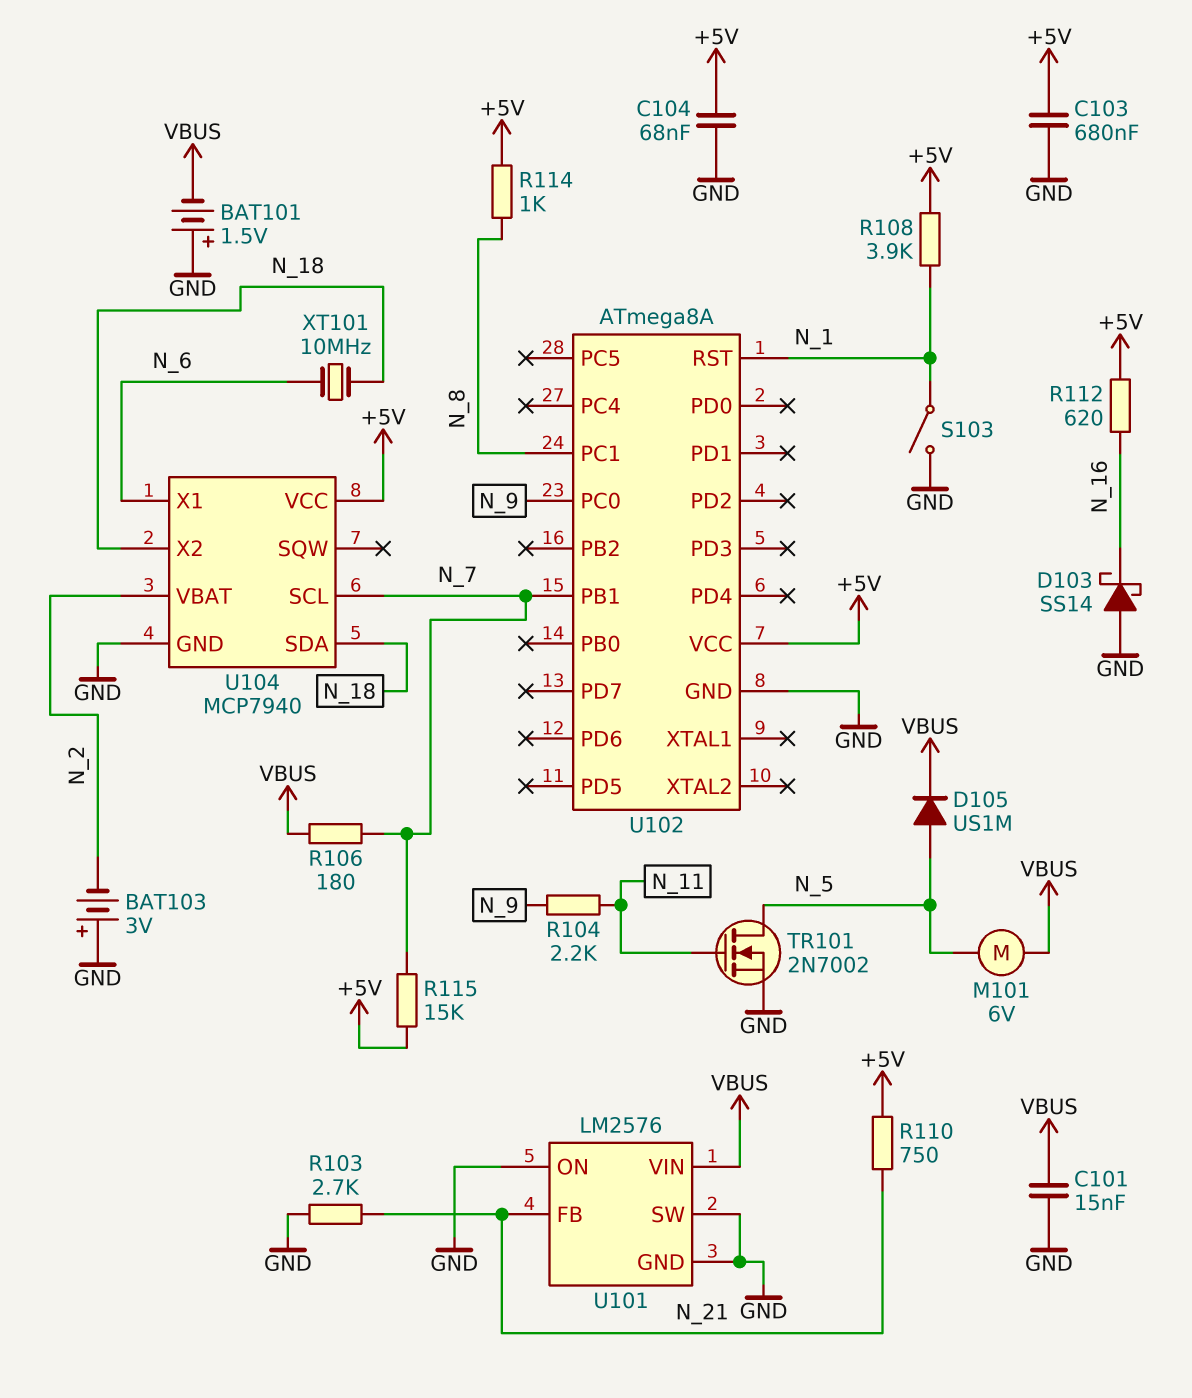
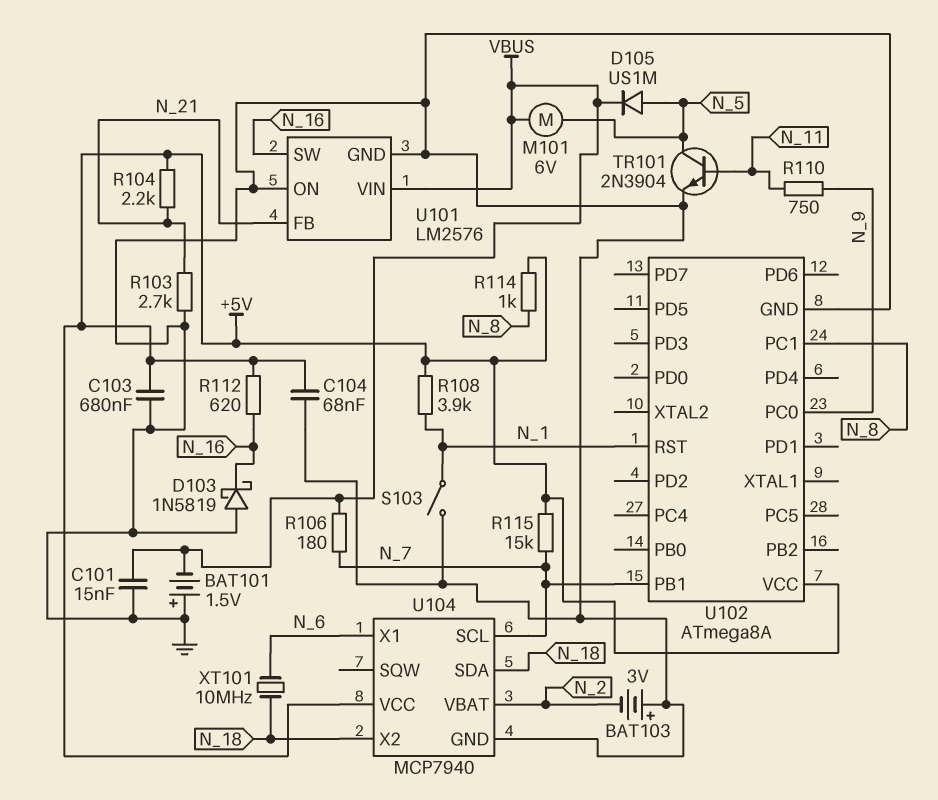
D103: schottky SS14 (A GND, K N_16) -> schottky 1N5819 (A GND, K N_16)
R104: 2.2k (N_9, N_11) -> 2.2k (+5V, N_21)
R110: 750 (+5V, N_21) -> 750 (N_9, N_11)
TR101: NMOS 2N7002 (G N_11, D N_5, S GND) -> NPN 2N3904 (B N_11, C N_5, E GND)
U101 pin SW: GND -> N_16

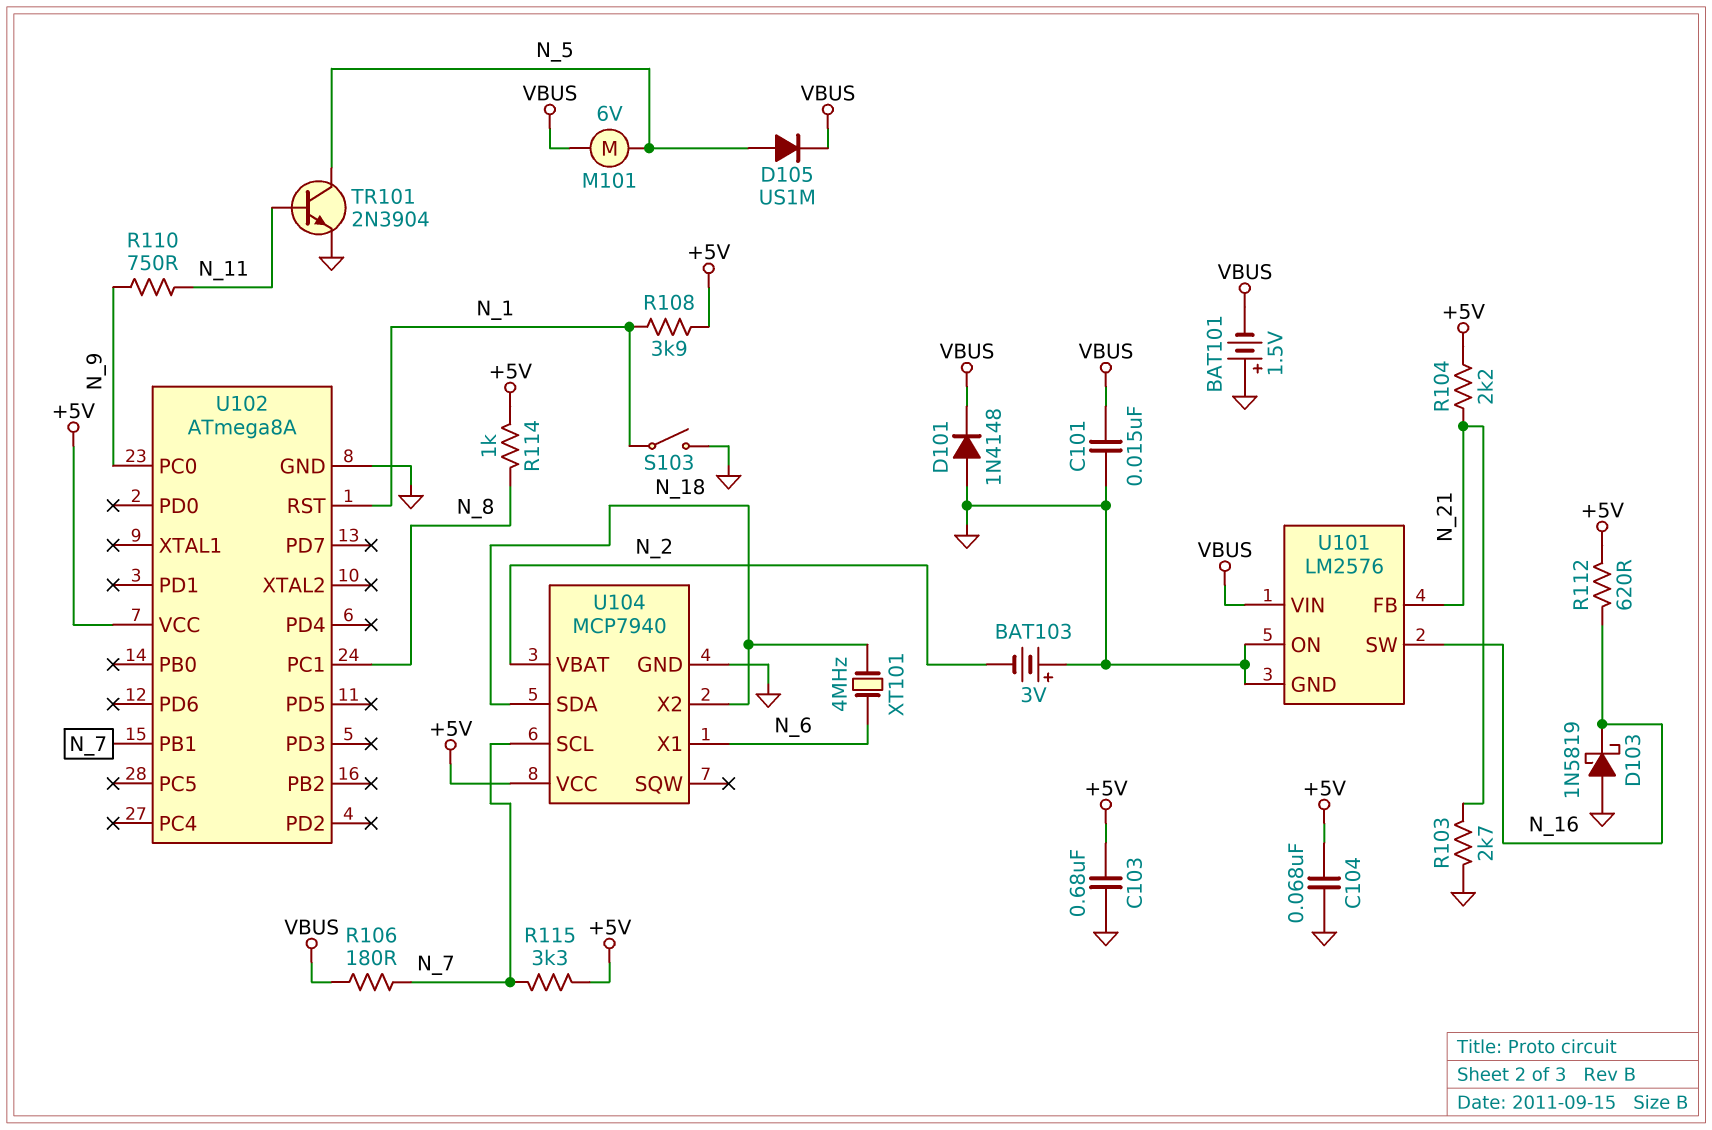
D101: none -> diode 1N4148 (A GND, K VBUS)
R115: 15k (+5V, N_7) -> 3.3k (+5V, N_7)
XT101: 10MHz (N_6, N_18) -> 4MHz (N_6, N_18)

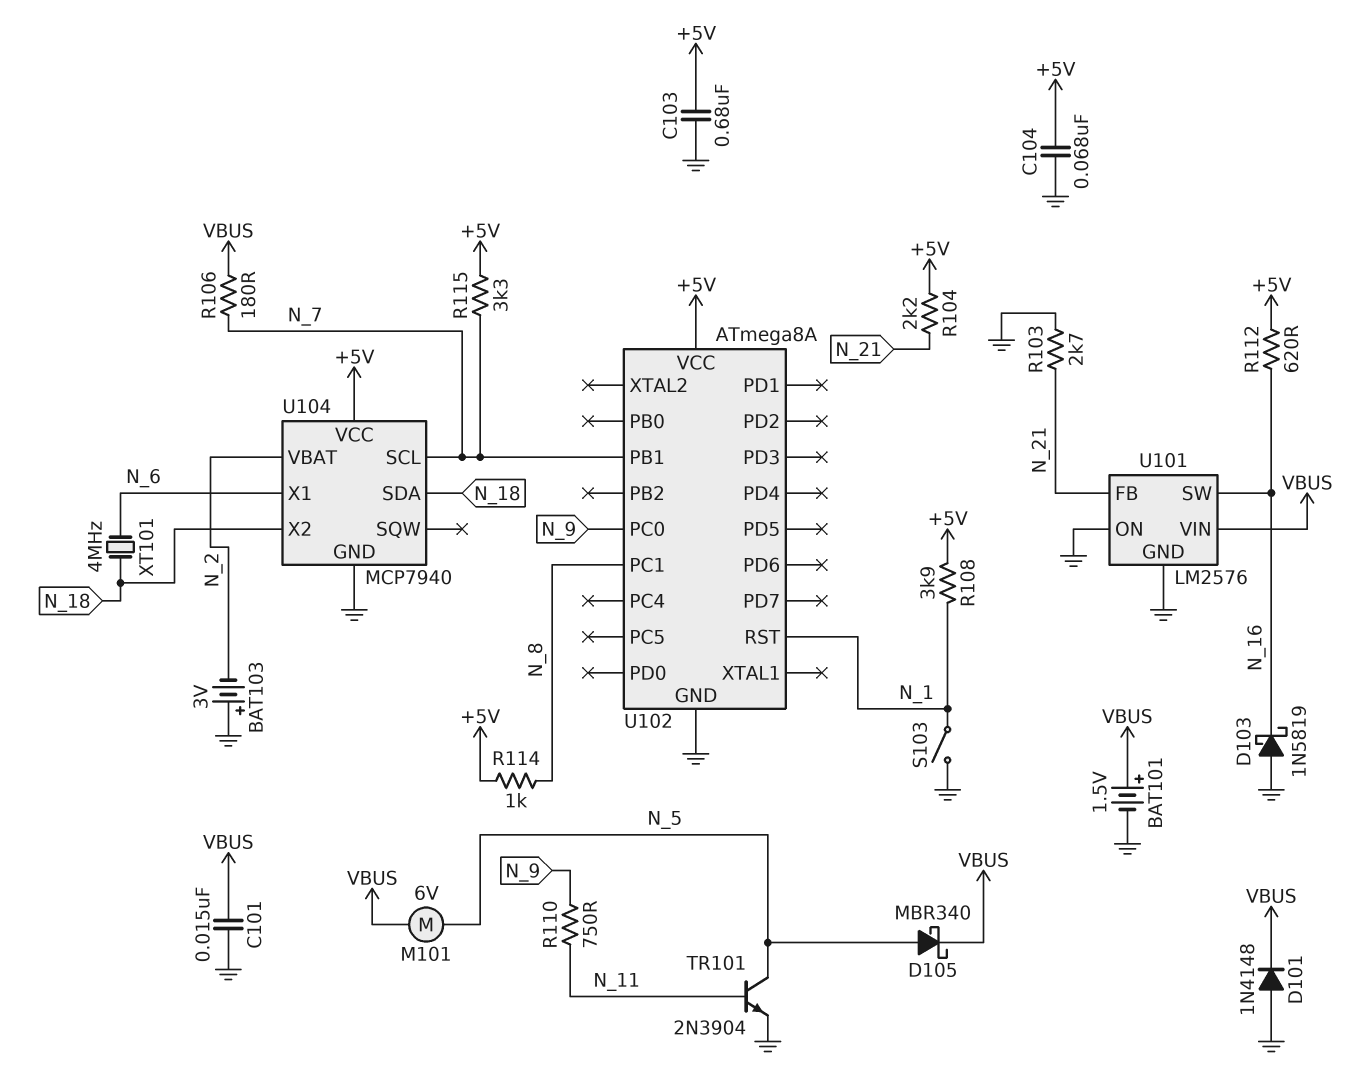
BAT101: 1.5V (plus GND, minus VBUS) -> 1.5V (plus VBUS, minus GND)
D105: diode US1M (A N_5, K VBUS) -> schottky MBR340 (A N_5, K VBUS)

